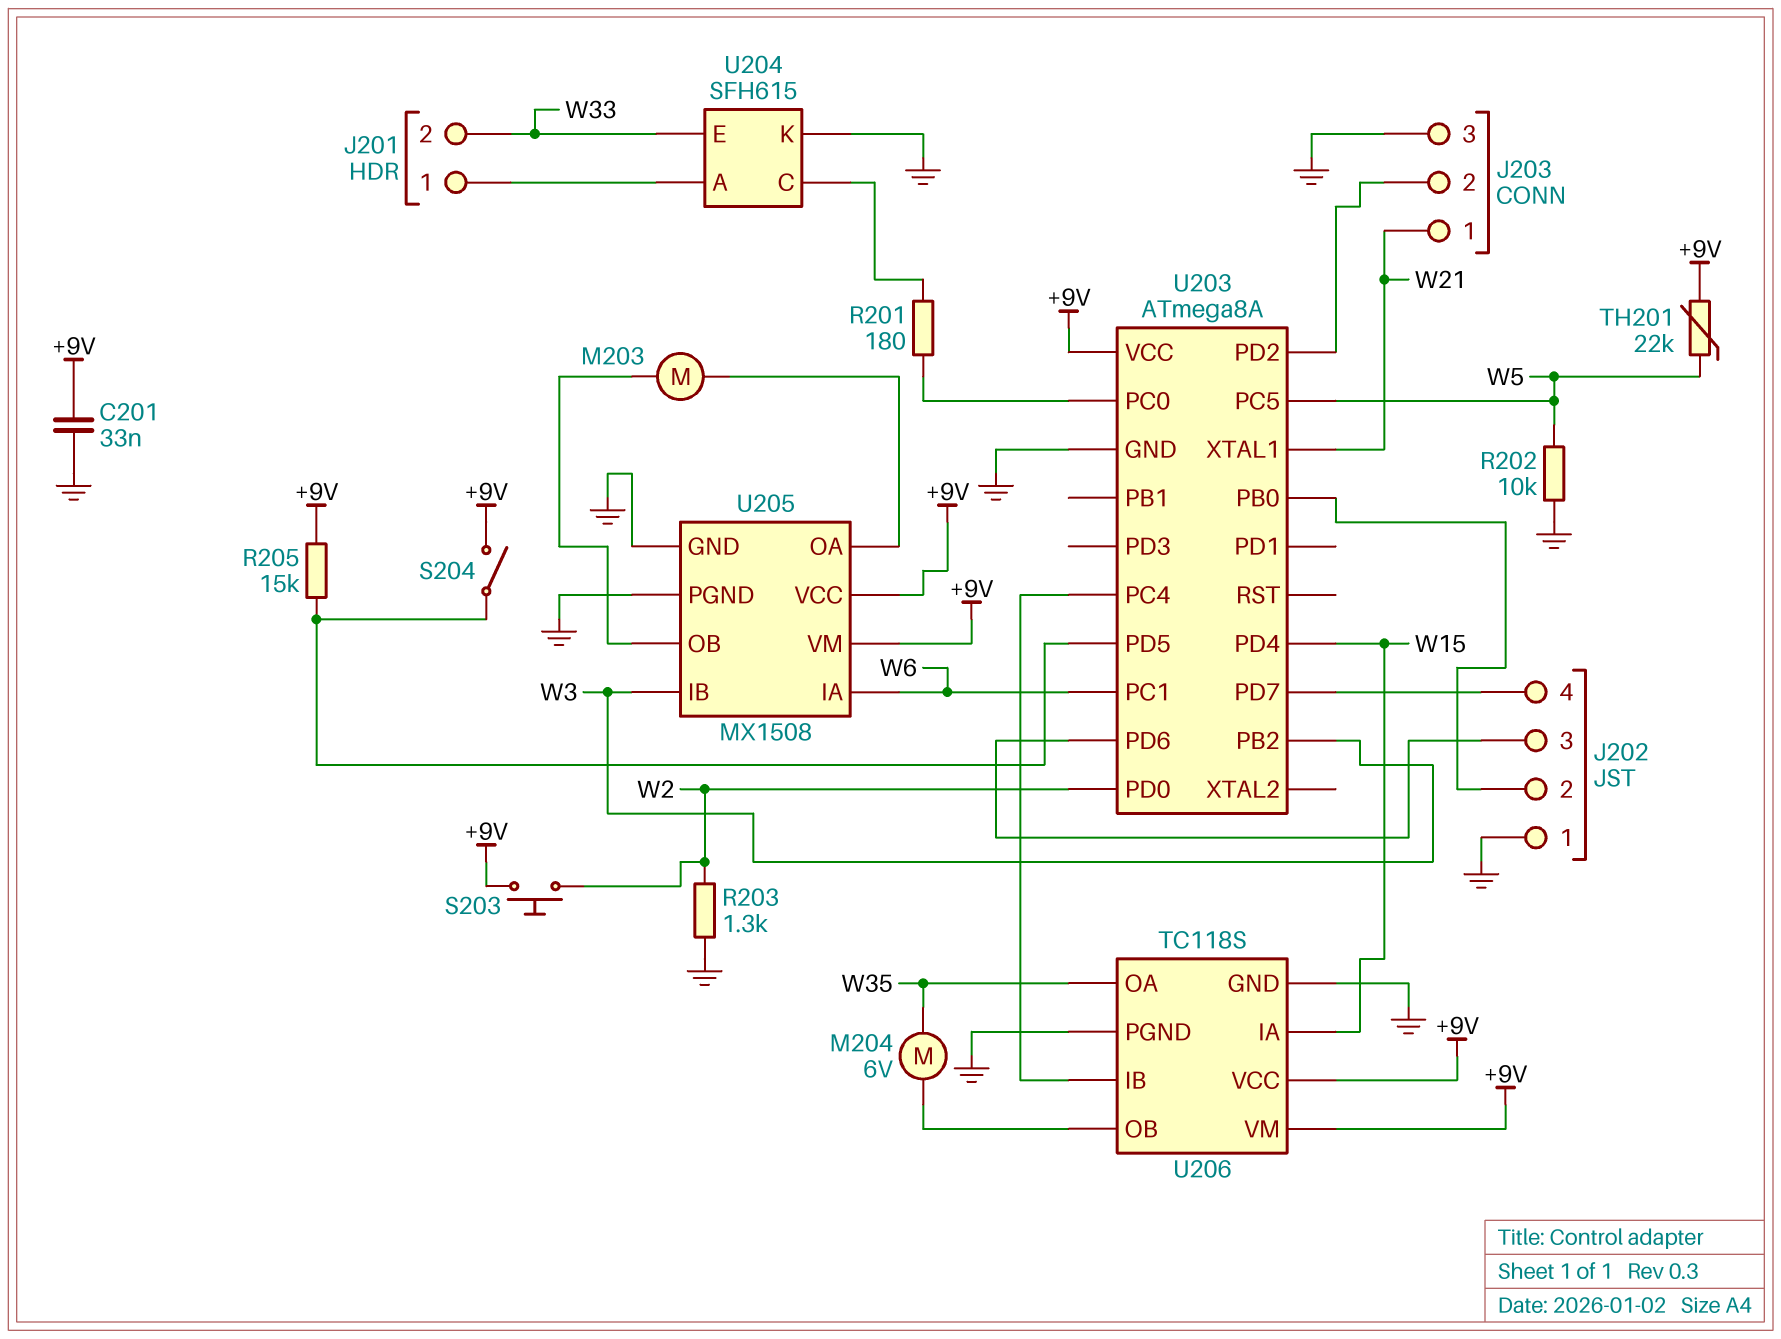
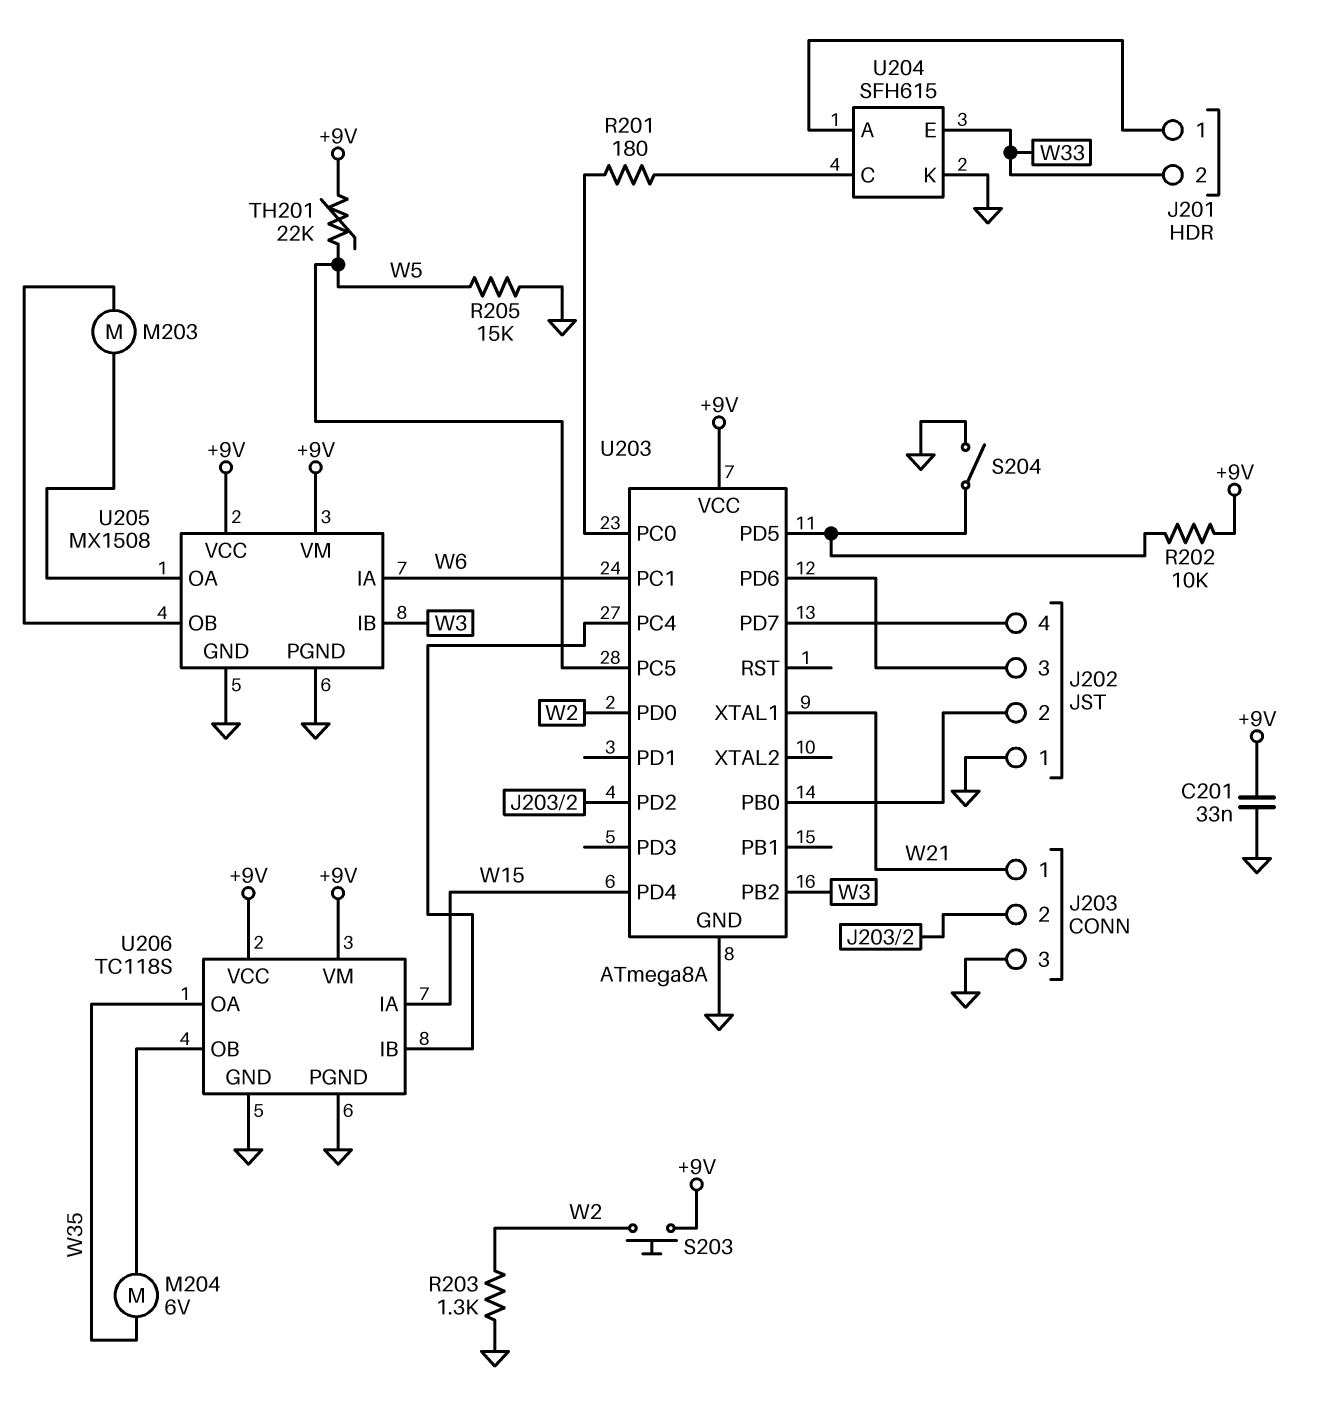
R202: 10k (GND, W5) -> 10k (+9V, U203/PD5)
R205: 15k (+9V, U203/PD5) -> 15k (GND, W5)
S204: switch (+9V, U203/PD5) -> switch (GND, U203/PD5)

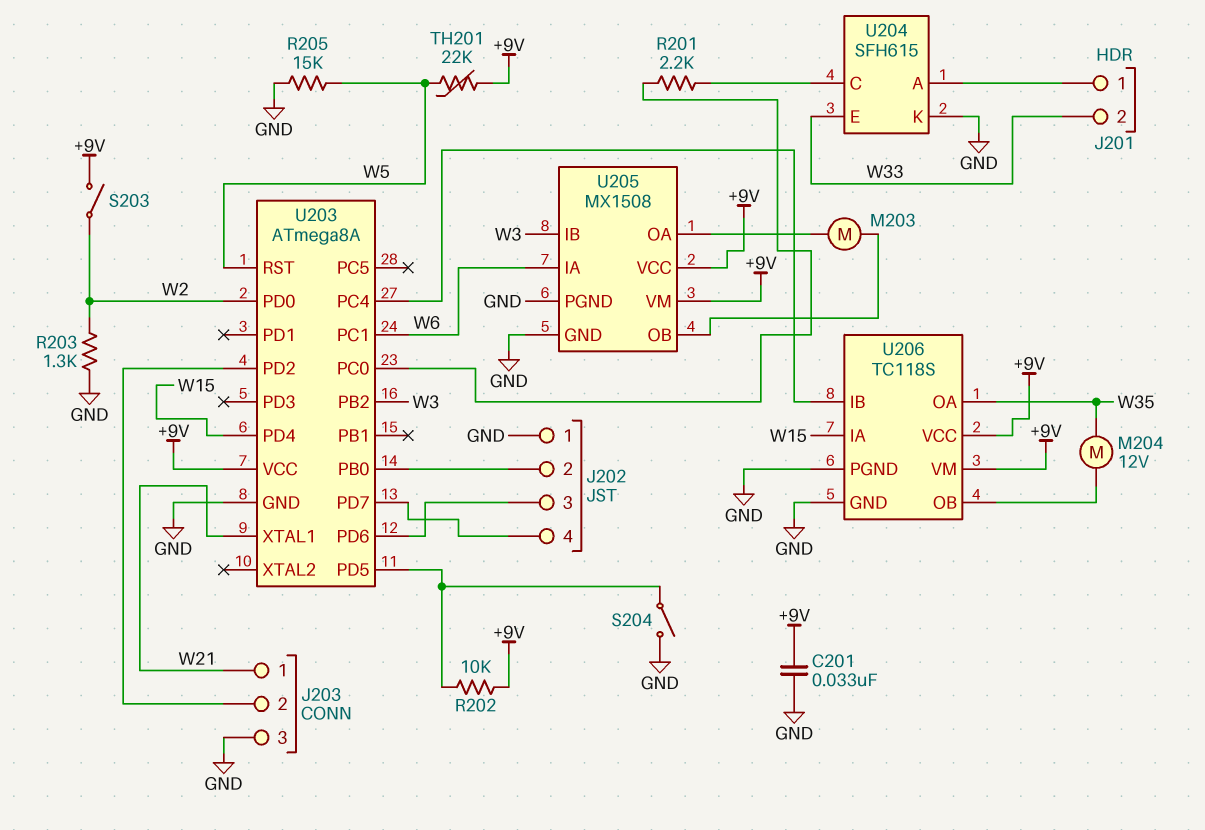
M204: motor 6V (U206/OB, W35) -> motor 12V (U206/OB, W35)
R201: 180 (U203/PC0, U204/C) -> 2.2k (U203/PC0, U204/C)
S203: button (+9V, W2) -> switch (+9V, W2)
U203 pin PC5: W5 -> none
U203 pin RST: none -> W5

